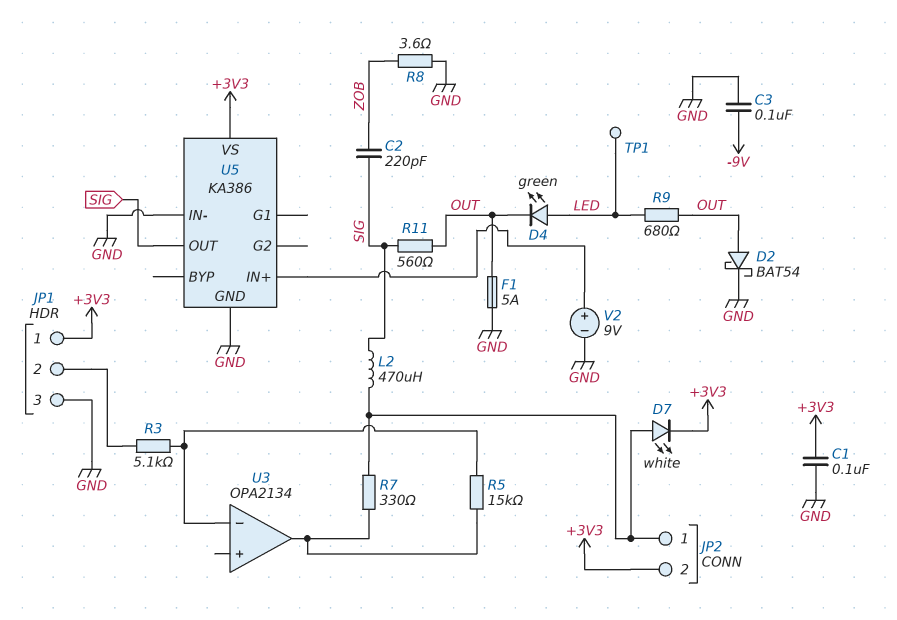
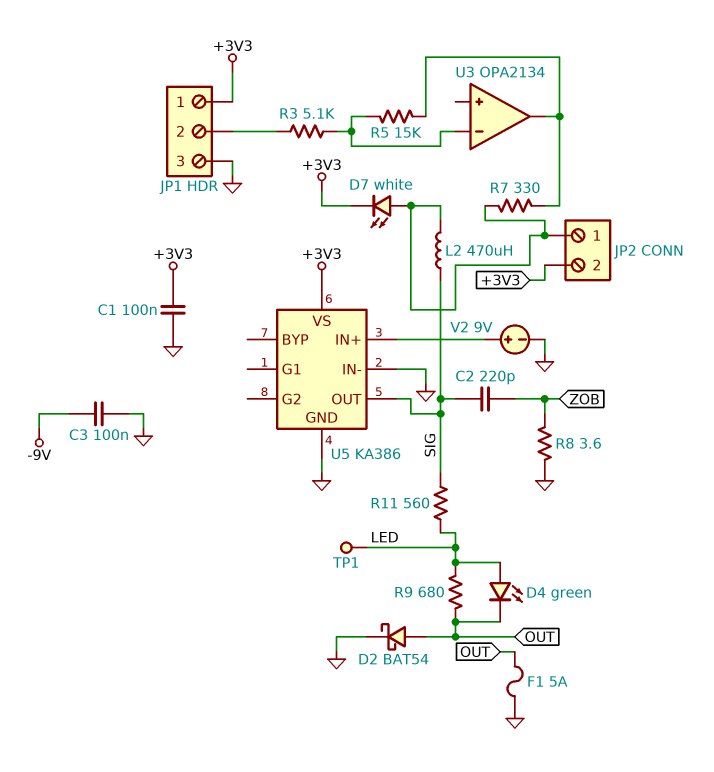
R11: 560 (OUT, SIG) -> 560 (LED, SIG)

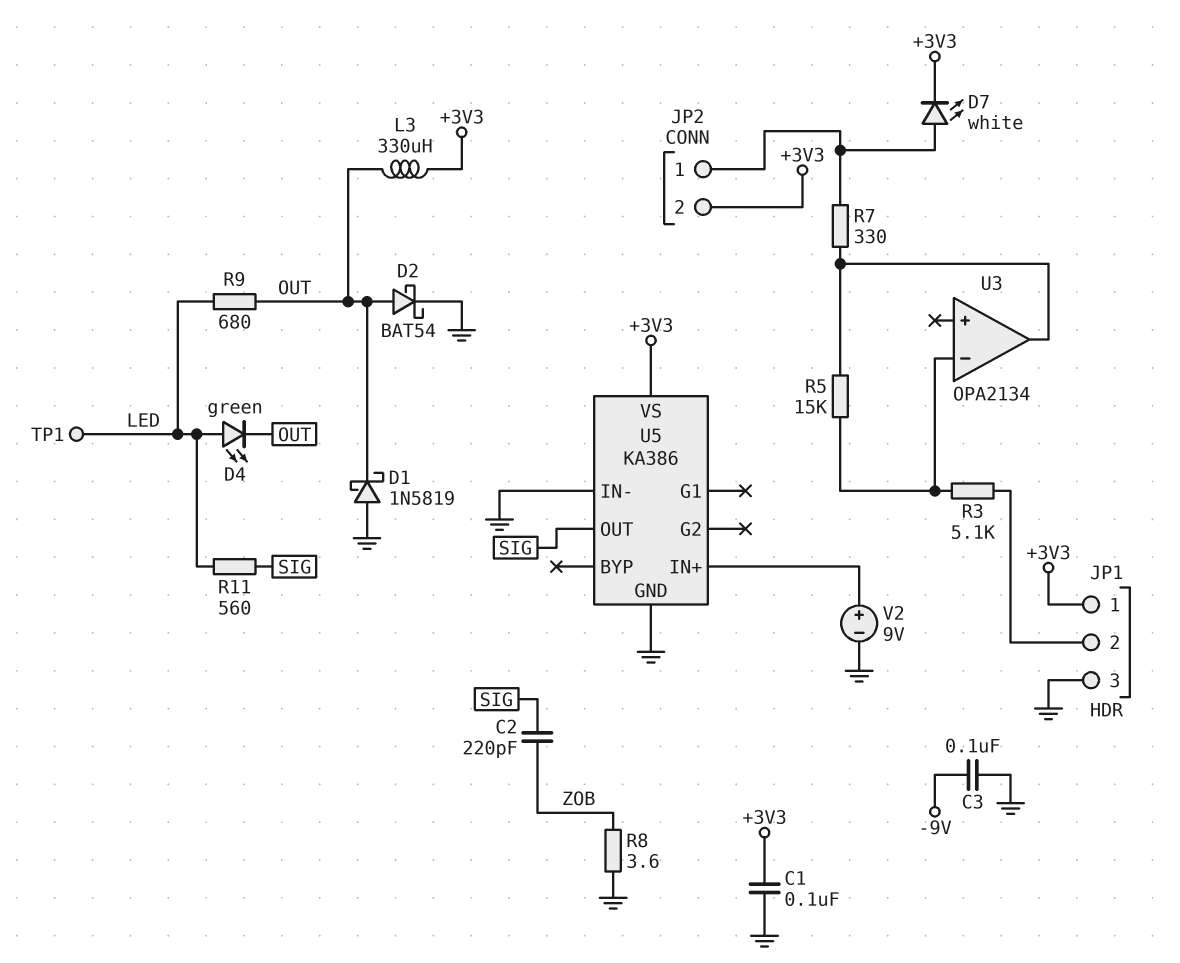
D1: none -> schottky 1N5819 (A GND, K OUT)
F1: 5A (GND, OUT) -> none
L2: 470uH (JP2/1, SIG) -> none
L3: none -> 330uH (+3V3, OUT)

